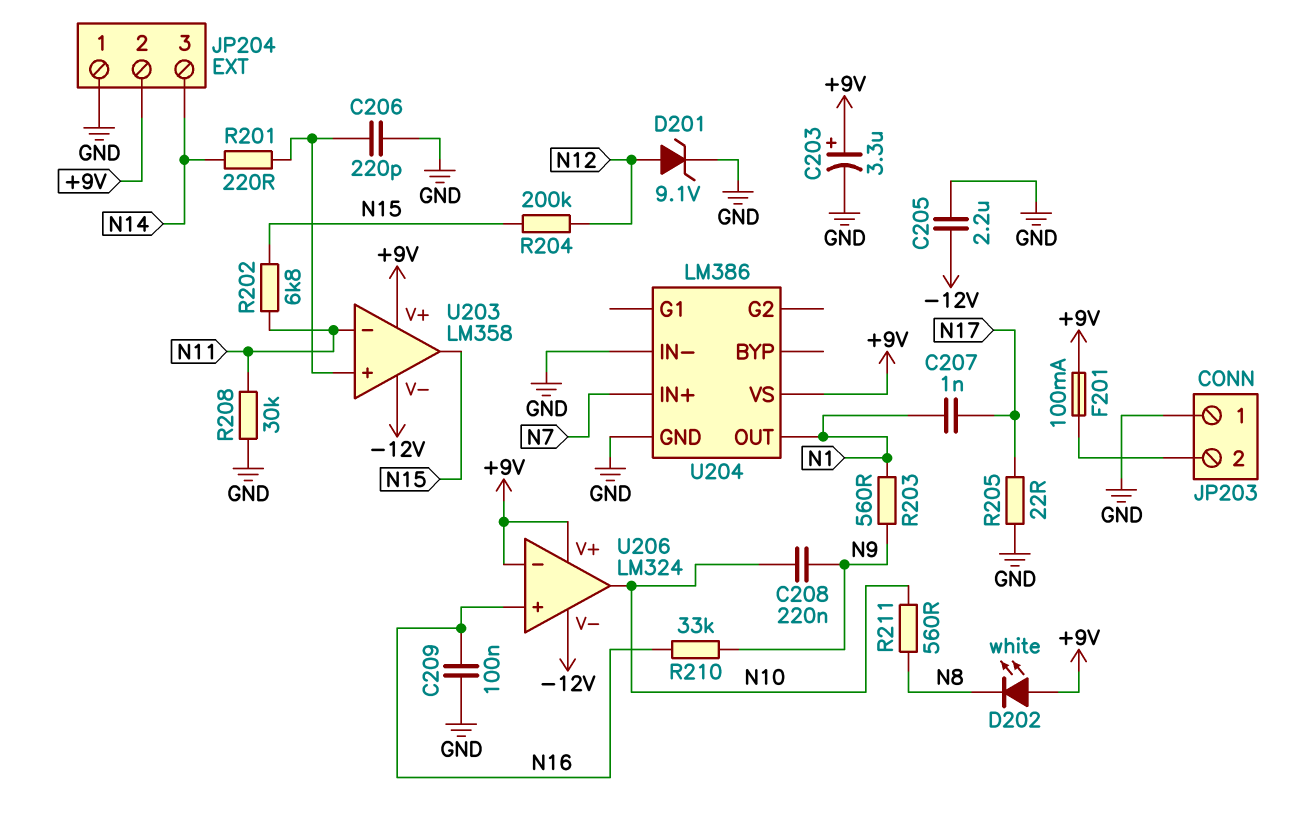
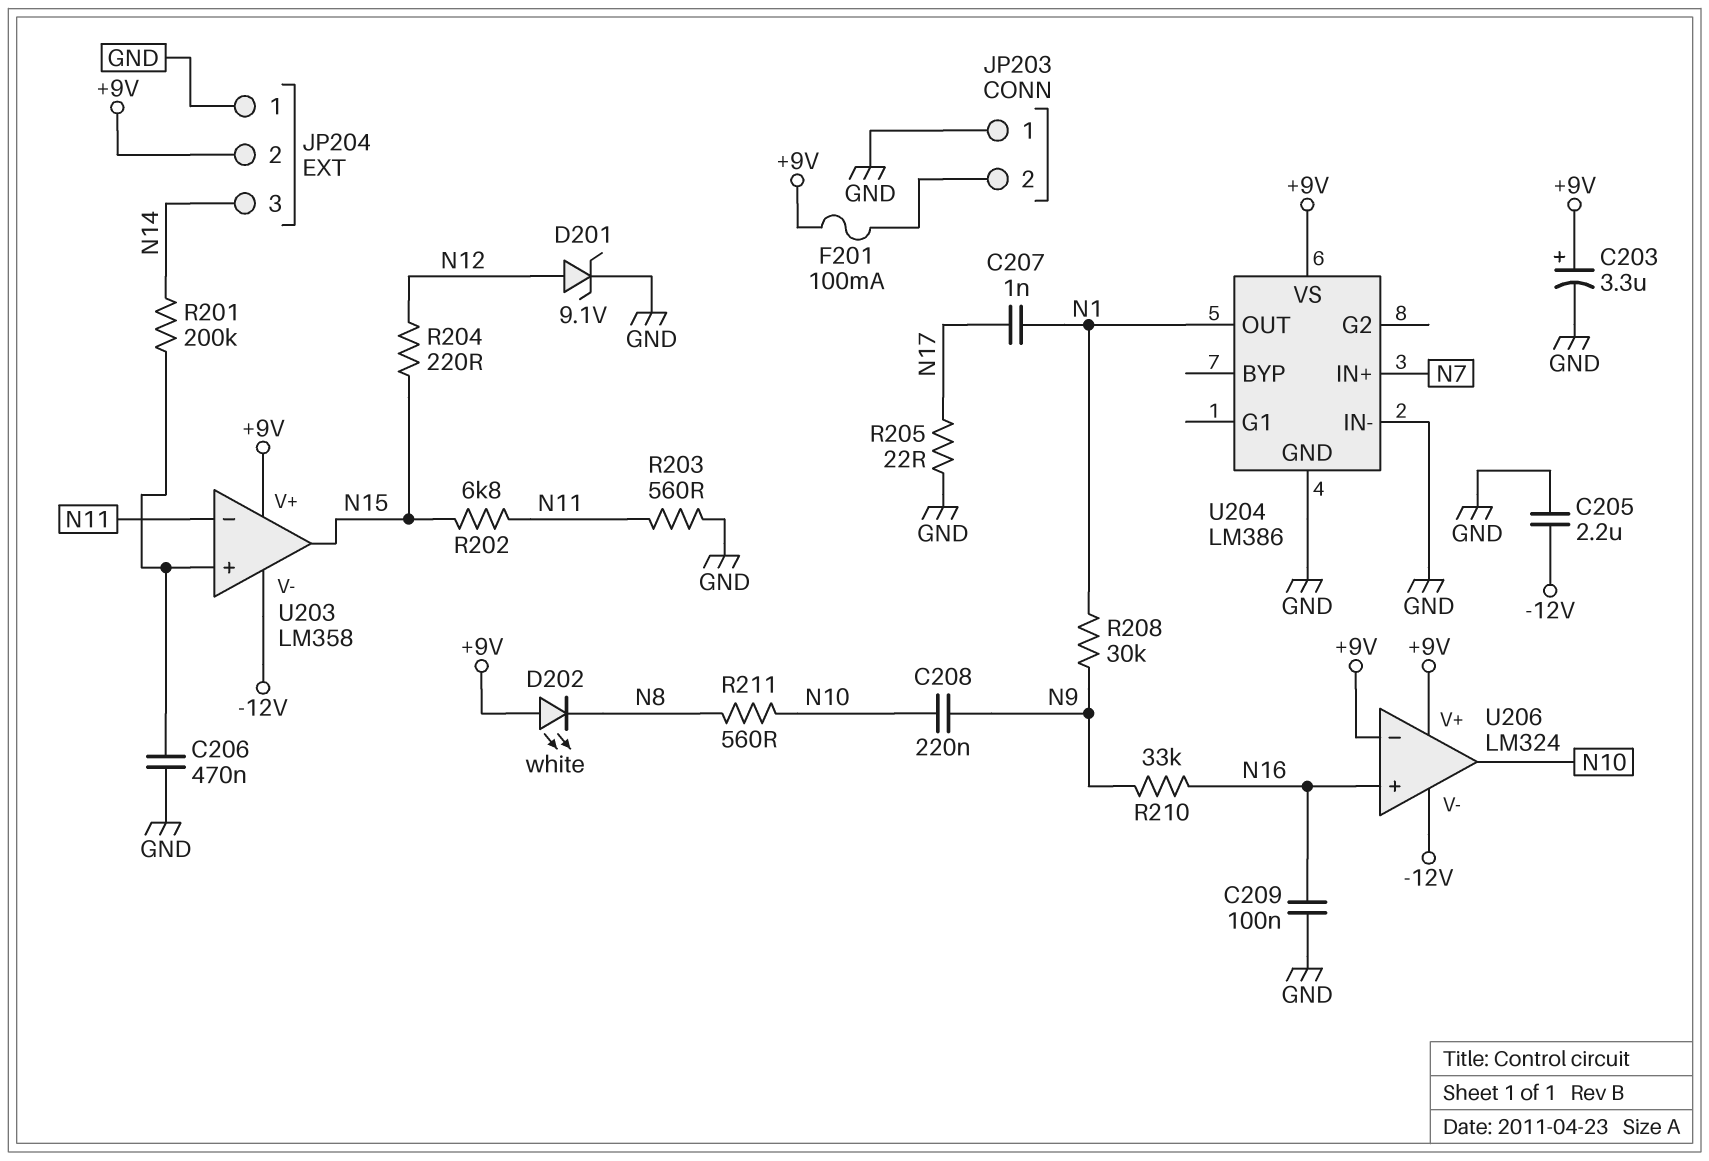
C206: 220pF (GND, U203/in+) -> 470nF (GND, U203/in+)
R201: 220 (N14, U203/in+) -> 200k (N14, U203/in+)
R203: 560 (N1, N9) -> 560 (GND, N11)
R204: 200k (N12, N15) -> 220 (N12, N15)
R208: 30k (GND, N11) -> 30k (N1, N9)

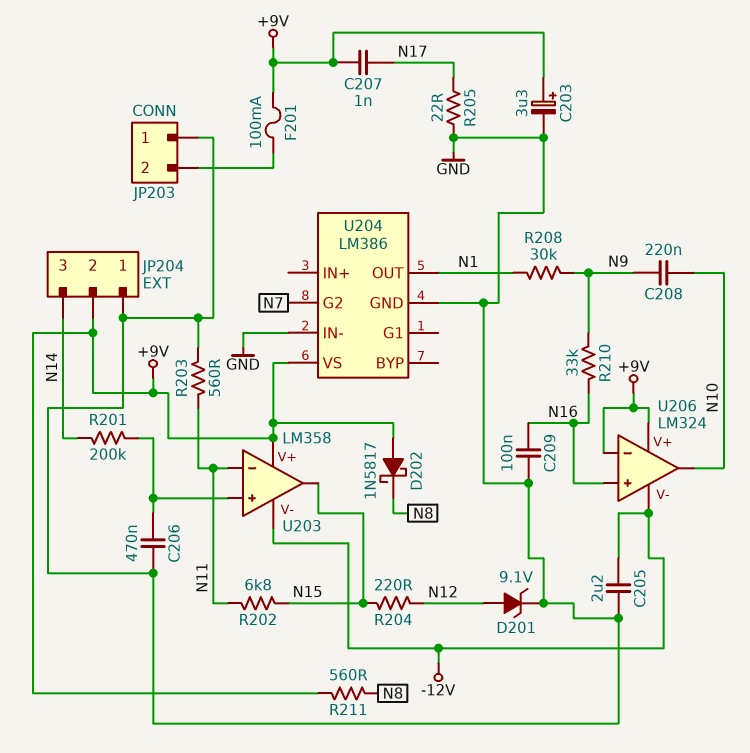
C207: 1nF (N1, N17) -> 1nF (+9V, N17)
D202: LED white (A +9V, K N8) -> schottky 1N5817 (A +9V, K N8)
R211: 560 (N8, N10) -> 560 (+9V, N8)
U204 pin G2: none -> N7
U204 pin IN+: N7 -> none

